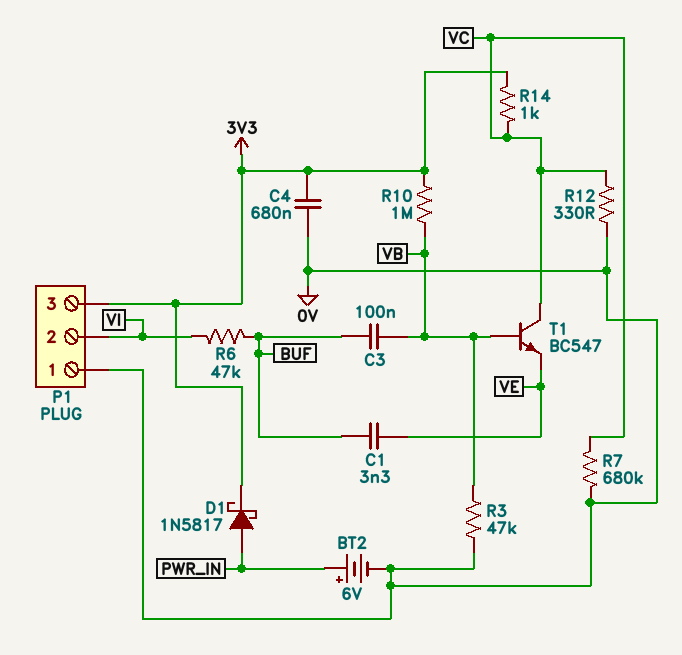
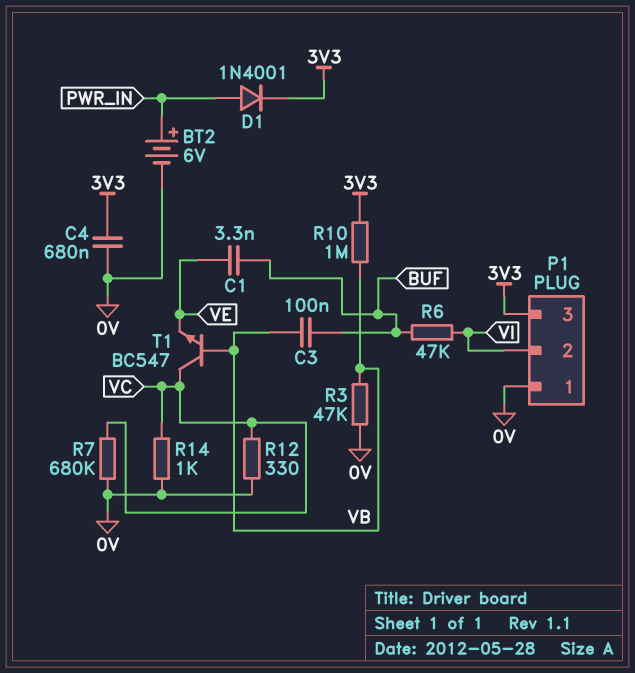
D1: schottky 1N5817 (A PWR_IN, K 3V3) -> diode 1N4001 (A PWR_IN, K 3V3)
R14: 1k (3V3, VC) -> 1k (0V, VC)

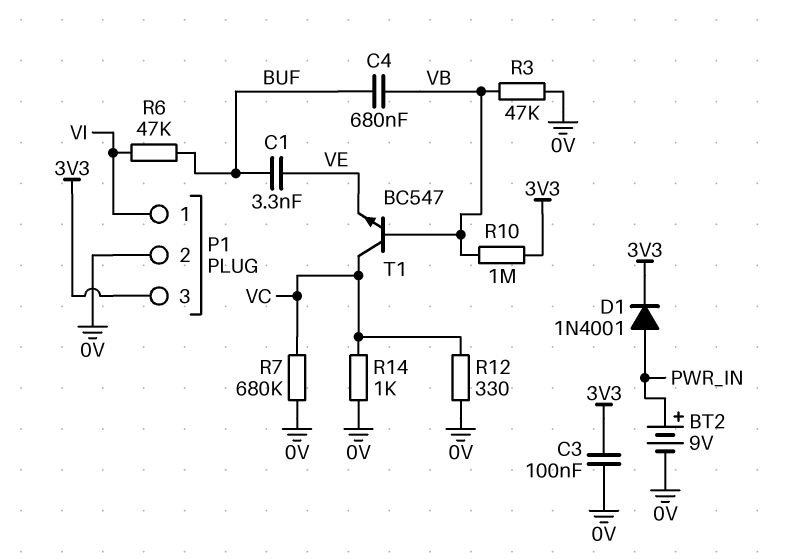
BT2: 6V (plus PWR_IN, minus 0V) -> 9V (plus PWR_IN, minus 0V)
C3: 100nF (BUF, VB) -> 100nF (0V, 3V3)
C4: 680nF (0V, 3V3) -> 680nF (BUF, VB)
P1 pin 1: 0V -> VI
P1 pin 2: VI -> 0V

